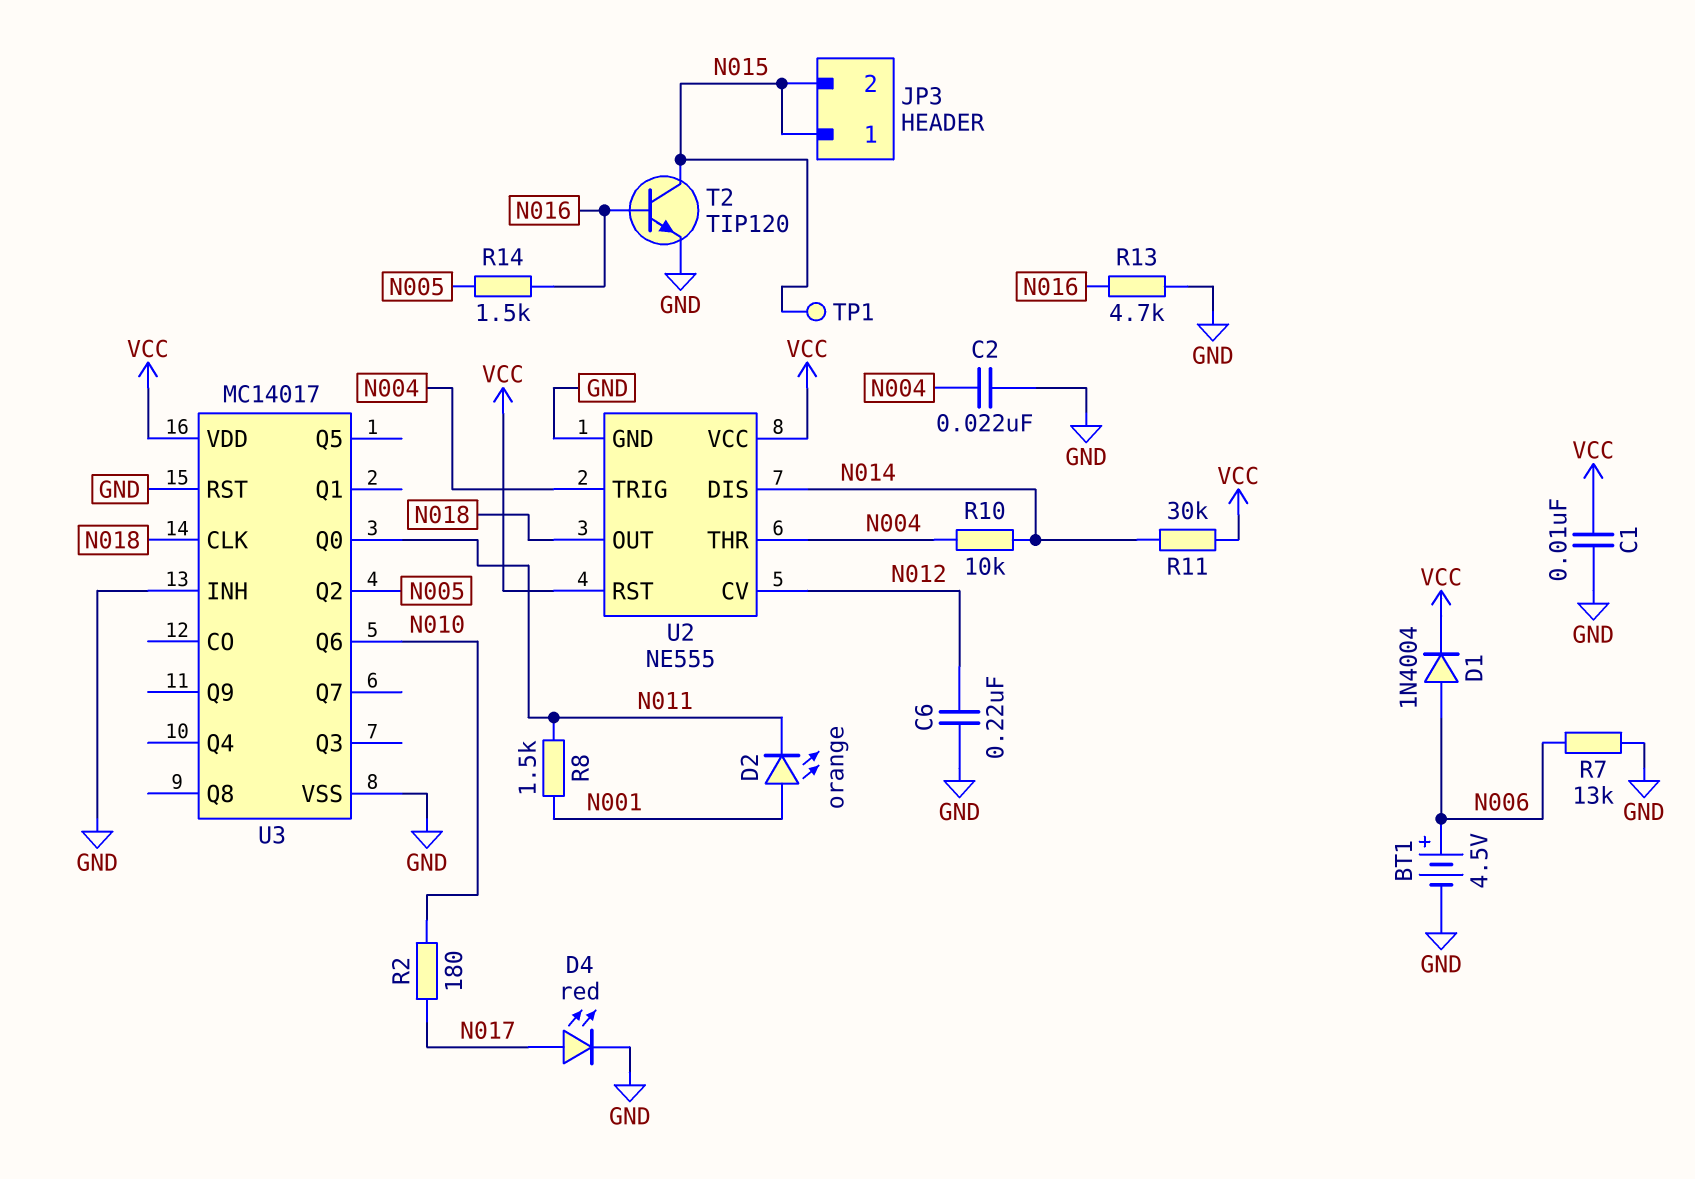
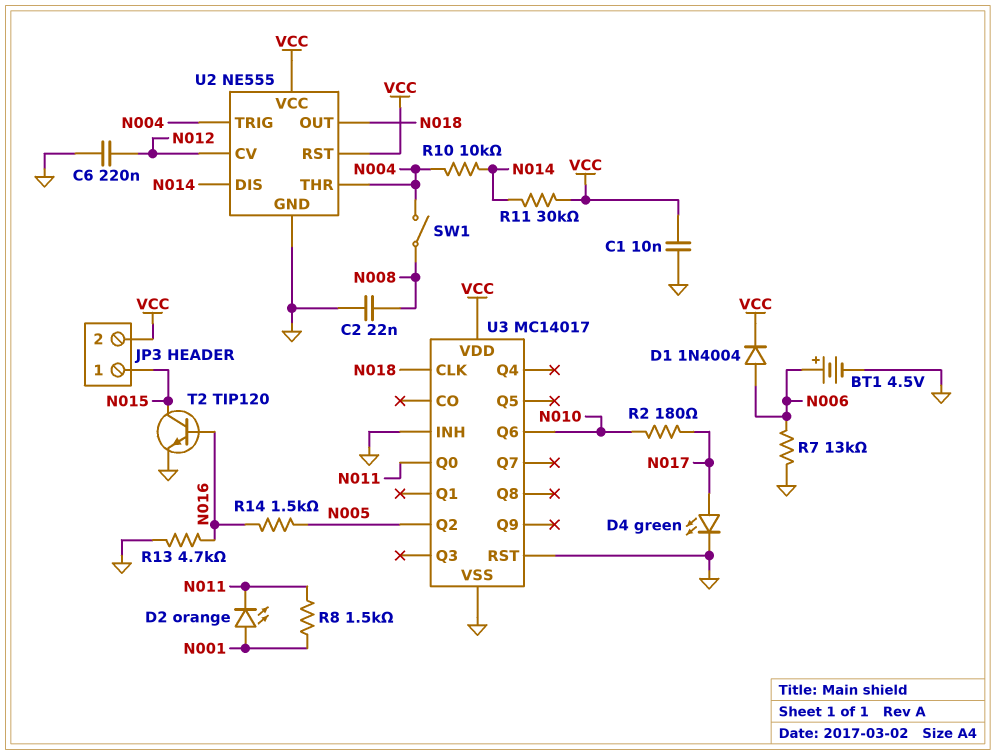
C2: 22nF (GND, N004) -> 22nF (GND, N008)
D4: LED red (A N017, K GND) -> LED green (A N017, K GND)
JP3 pin 2: N015 -> VCC
SW1: none -> switch (N004, N008)
TP1: test point (N015) -> none

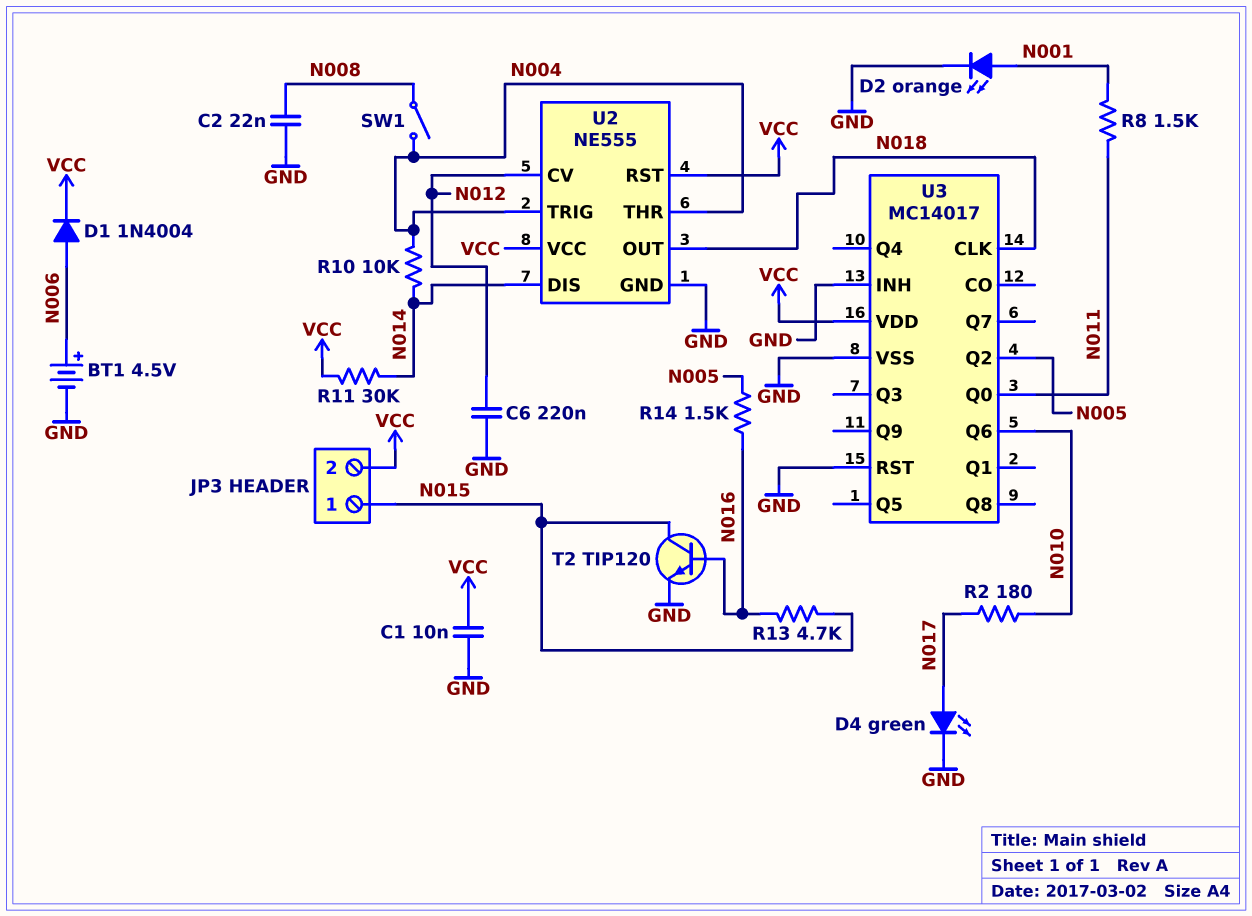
D2: LED orange (A N001, K N011) -> LED orange (A N001, K GND)
R7: 13k (GND, N006) -> none
R13: 4.7k (GND, N016) -> 4.7k (N015, N016)

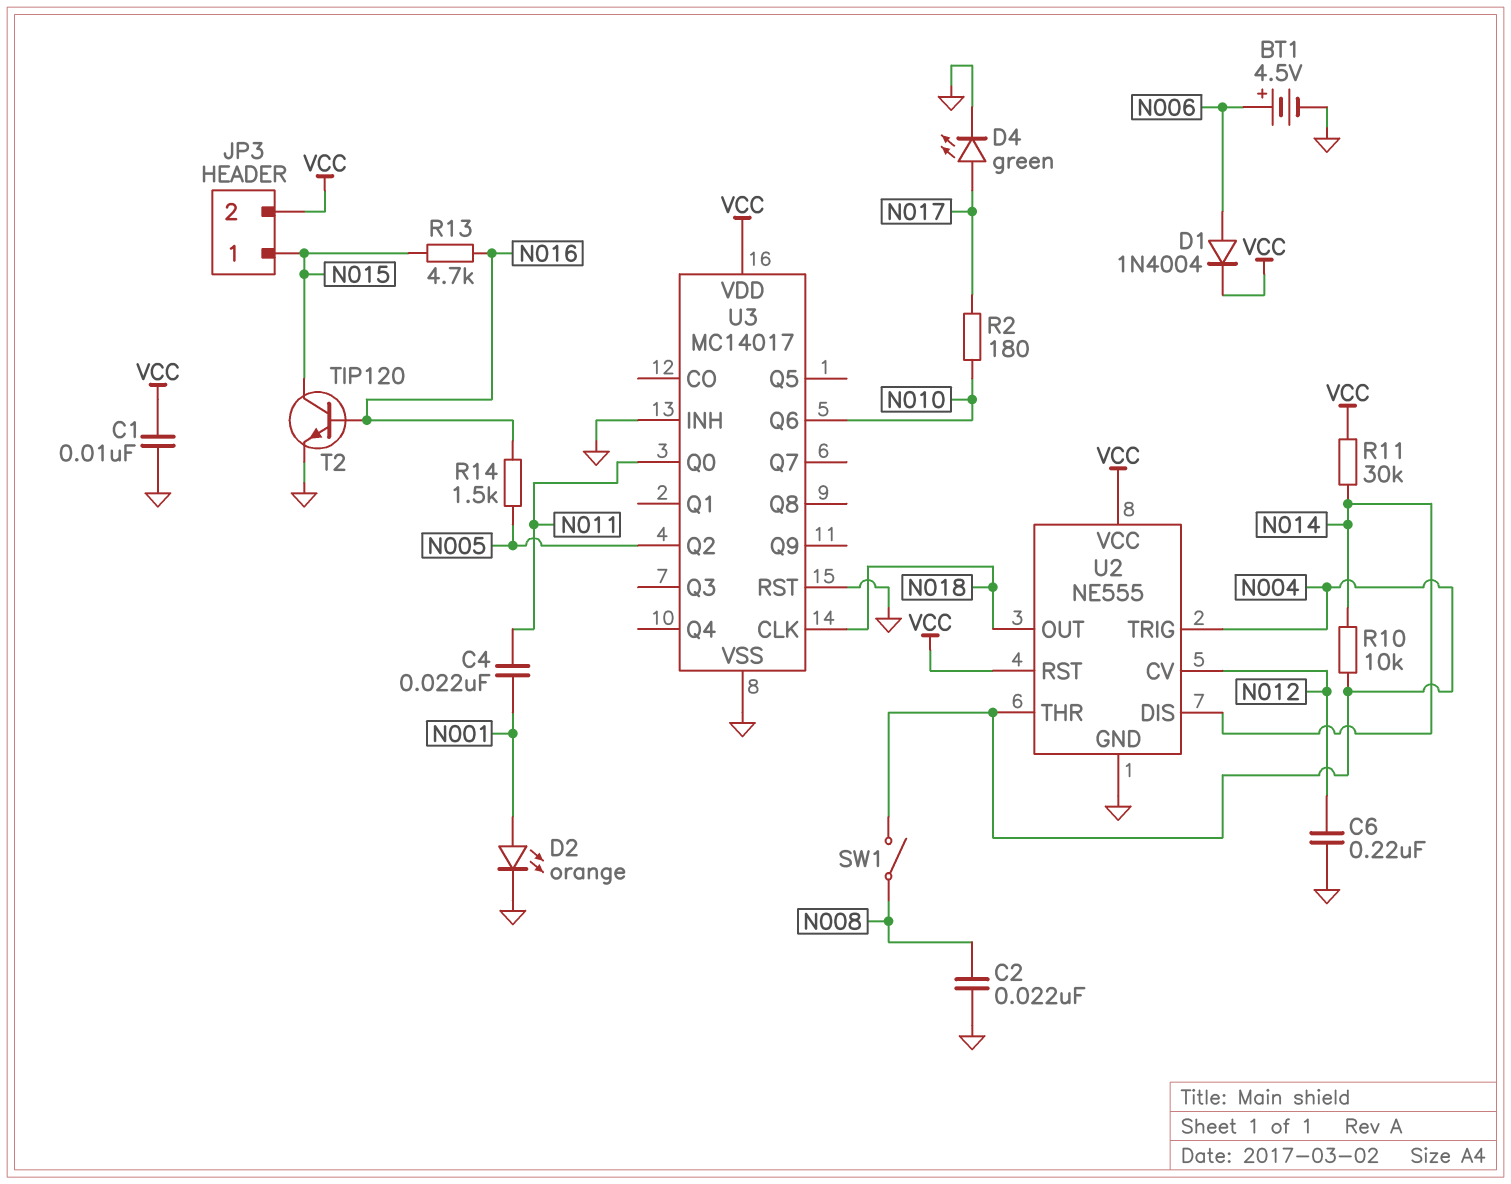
C4: none -> 22nF (N001, N011)
R8: 1.5k (N001, N011) -> none

